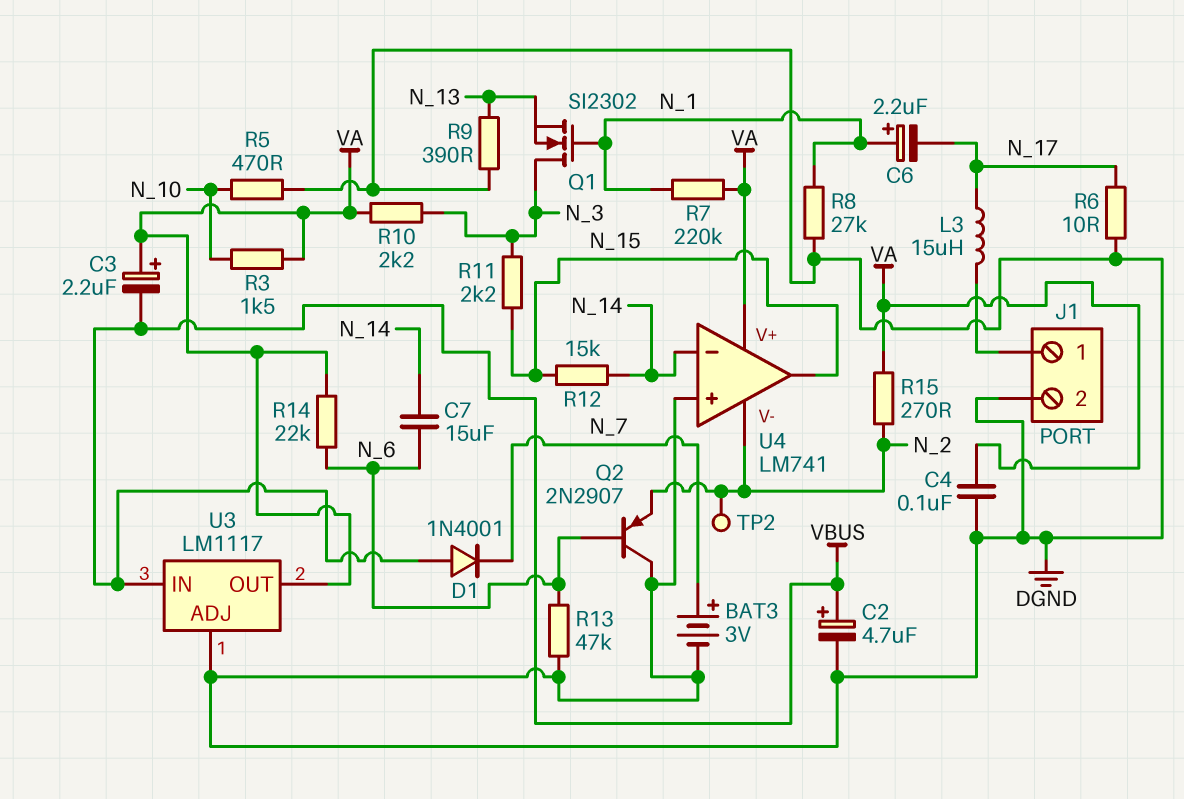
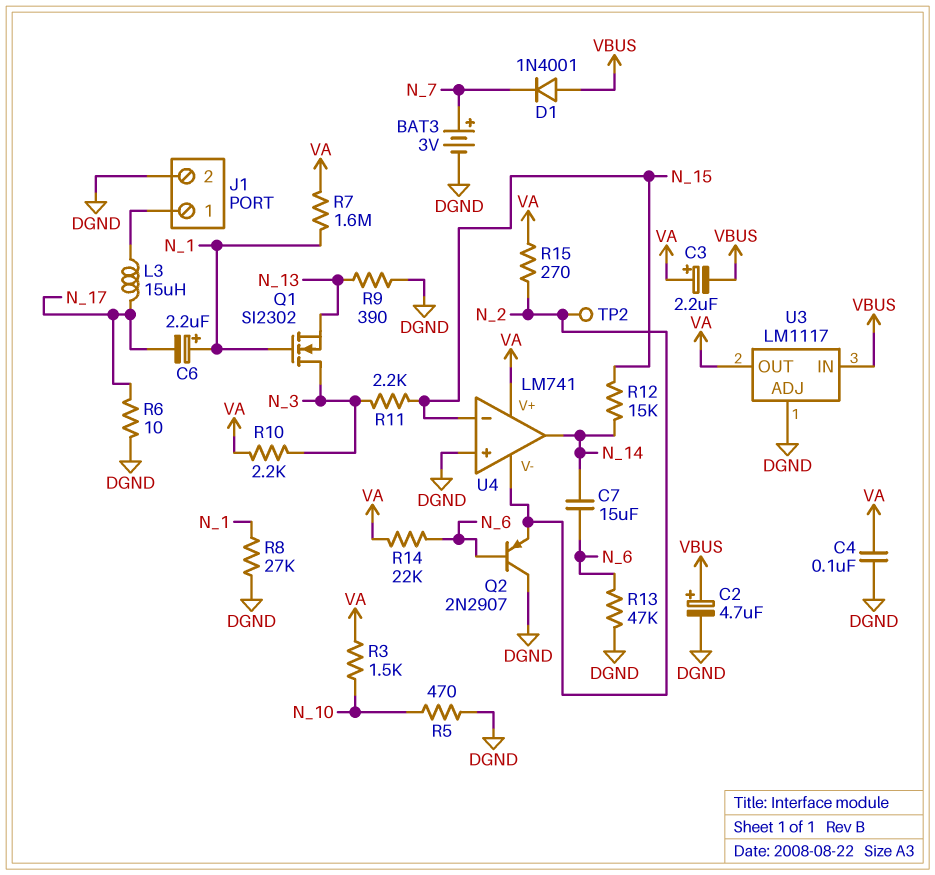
R7: 220k (N_1, VA) -> 1.6M (N_1, VA)
U4 pin in-: N_14 -> N_15
U4 pin out: N_15 -> N_14

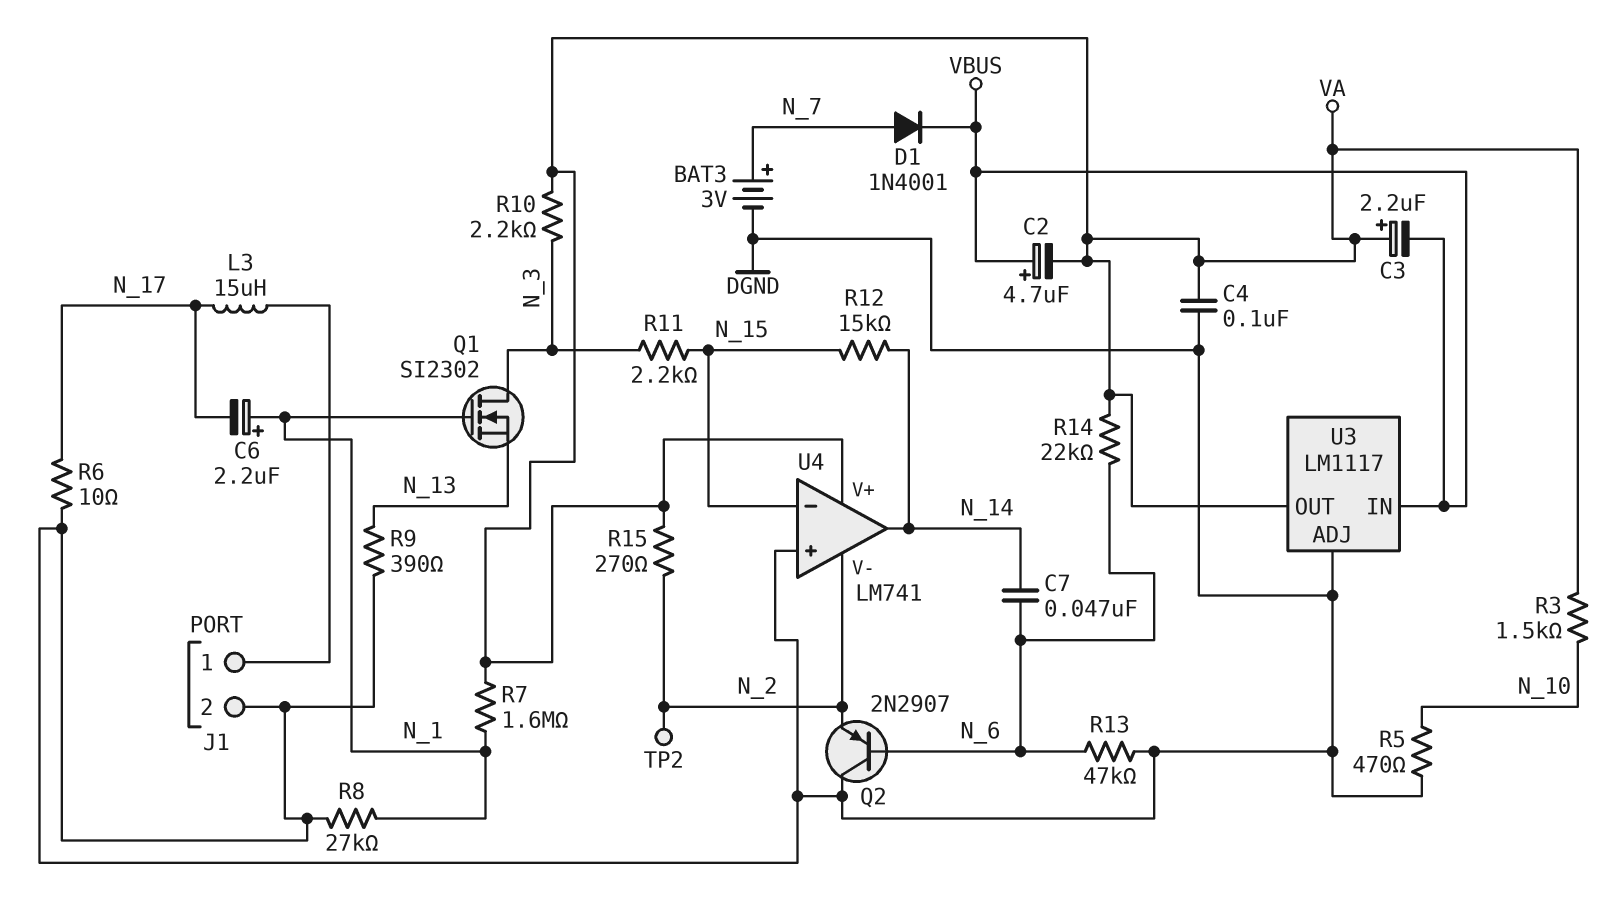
C2: 4.7uF (plus VBUS, minus DGND) -> 4.7uF (plus VBUS, minus VA)
C7: 15uF (N_6, N_14) -> 47nF (N_6, N_14)
D1: diode 1N4001 (A VBUS, K N_7) -> diode 1N4001 (A N_7, K VBUS)

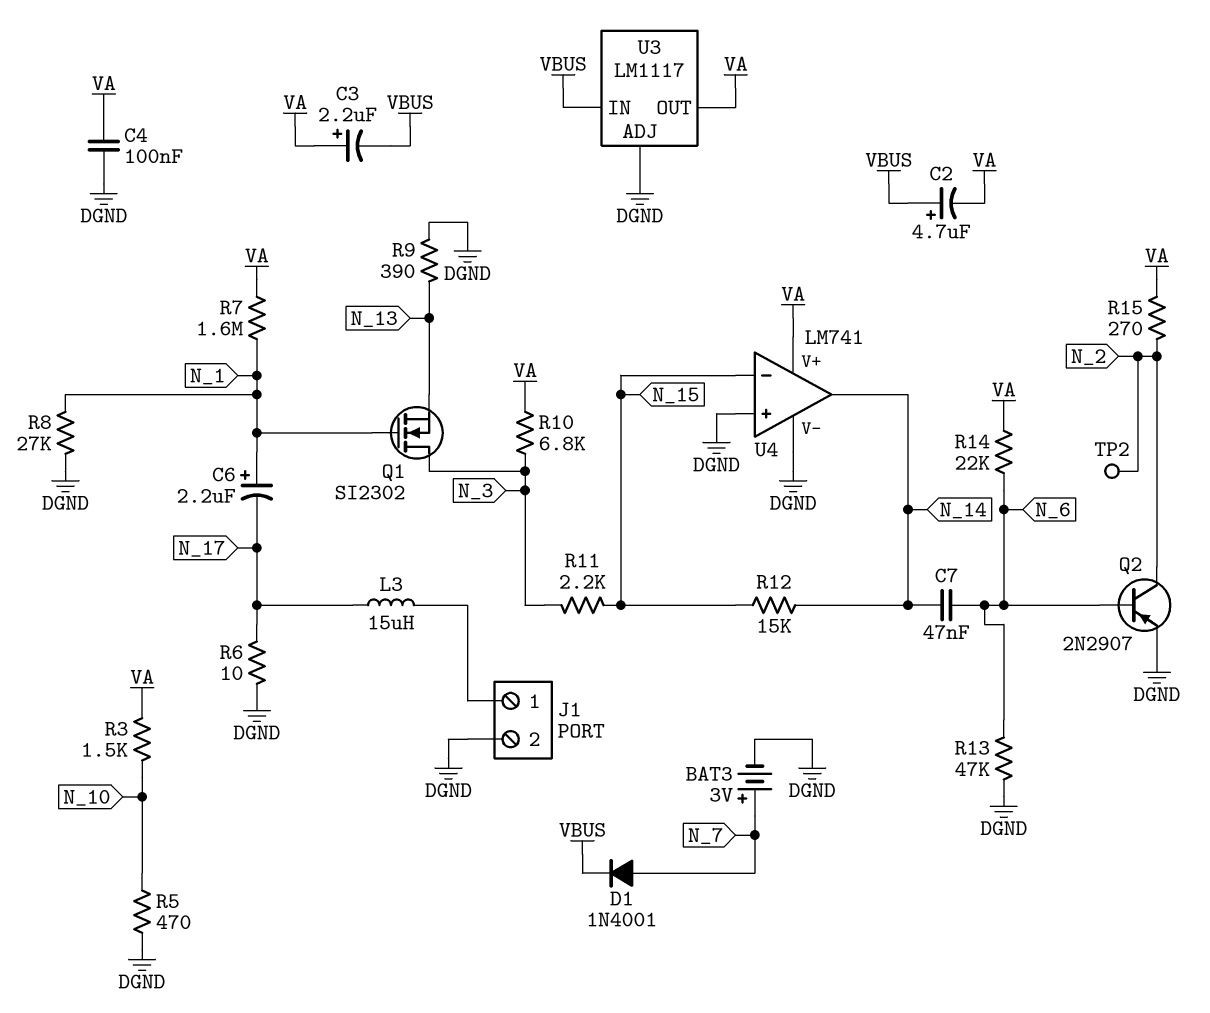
Q2: PNP 2N2907 (B N_6, C DGND, E N_2) -> PNP 2N2907 (B N_6, C N_2, E DGND)
R10: 2.2k (N_3, VA) -> 6.8k (N_3, VA)
U4 pin V-: N_2 -> DGND

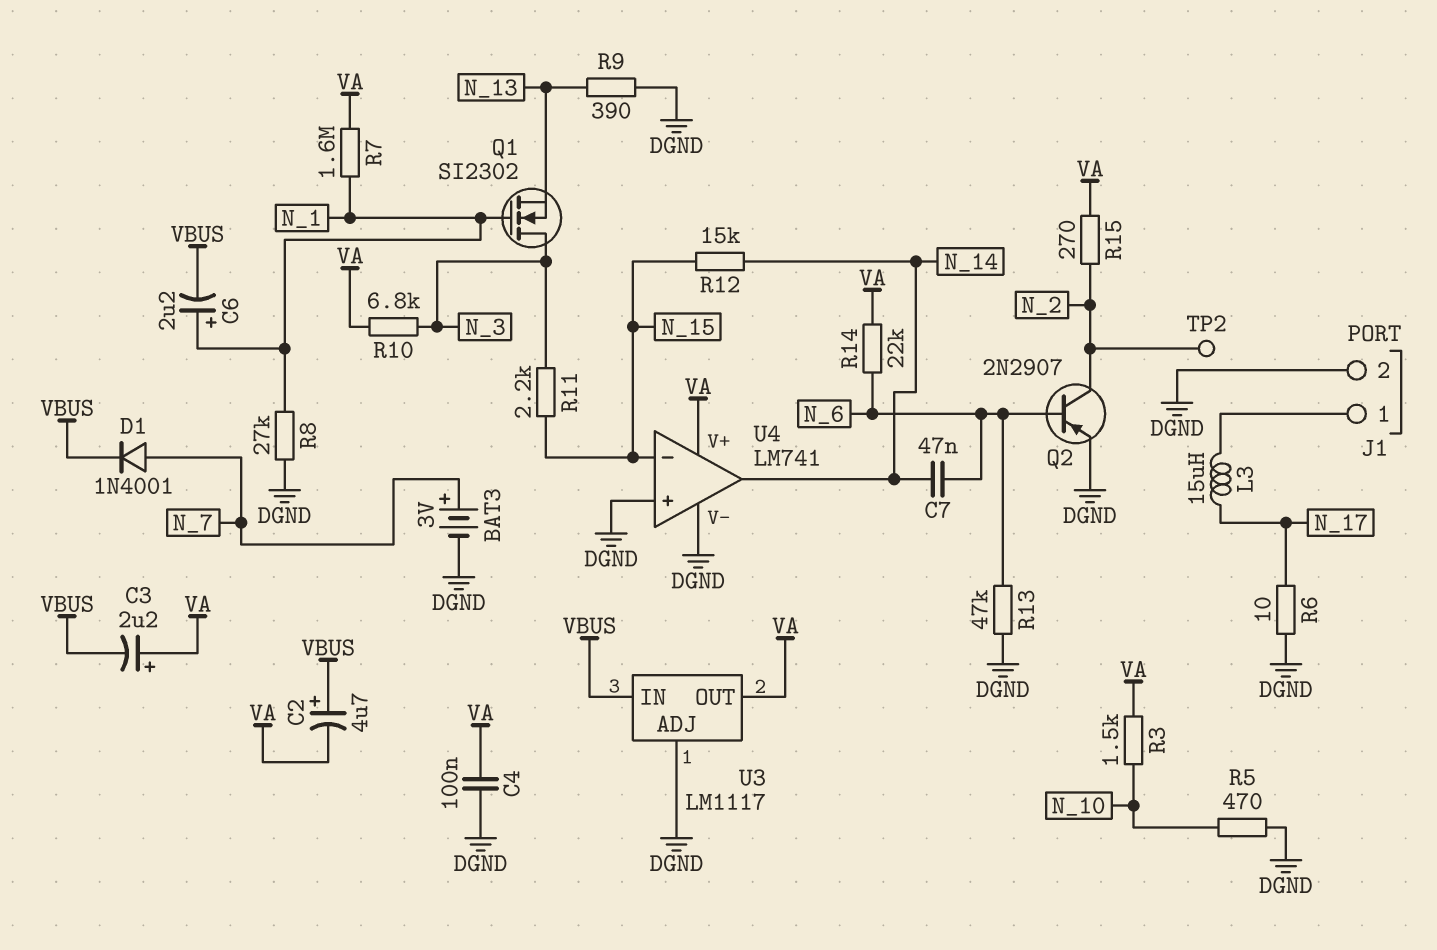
C6: 2.2uF (plus N_1, minus N_17) -> 2.2uF (plus N_1, minus VBUS)

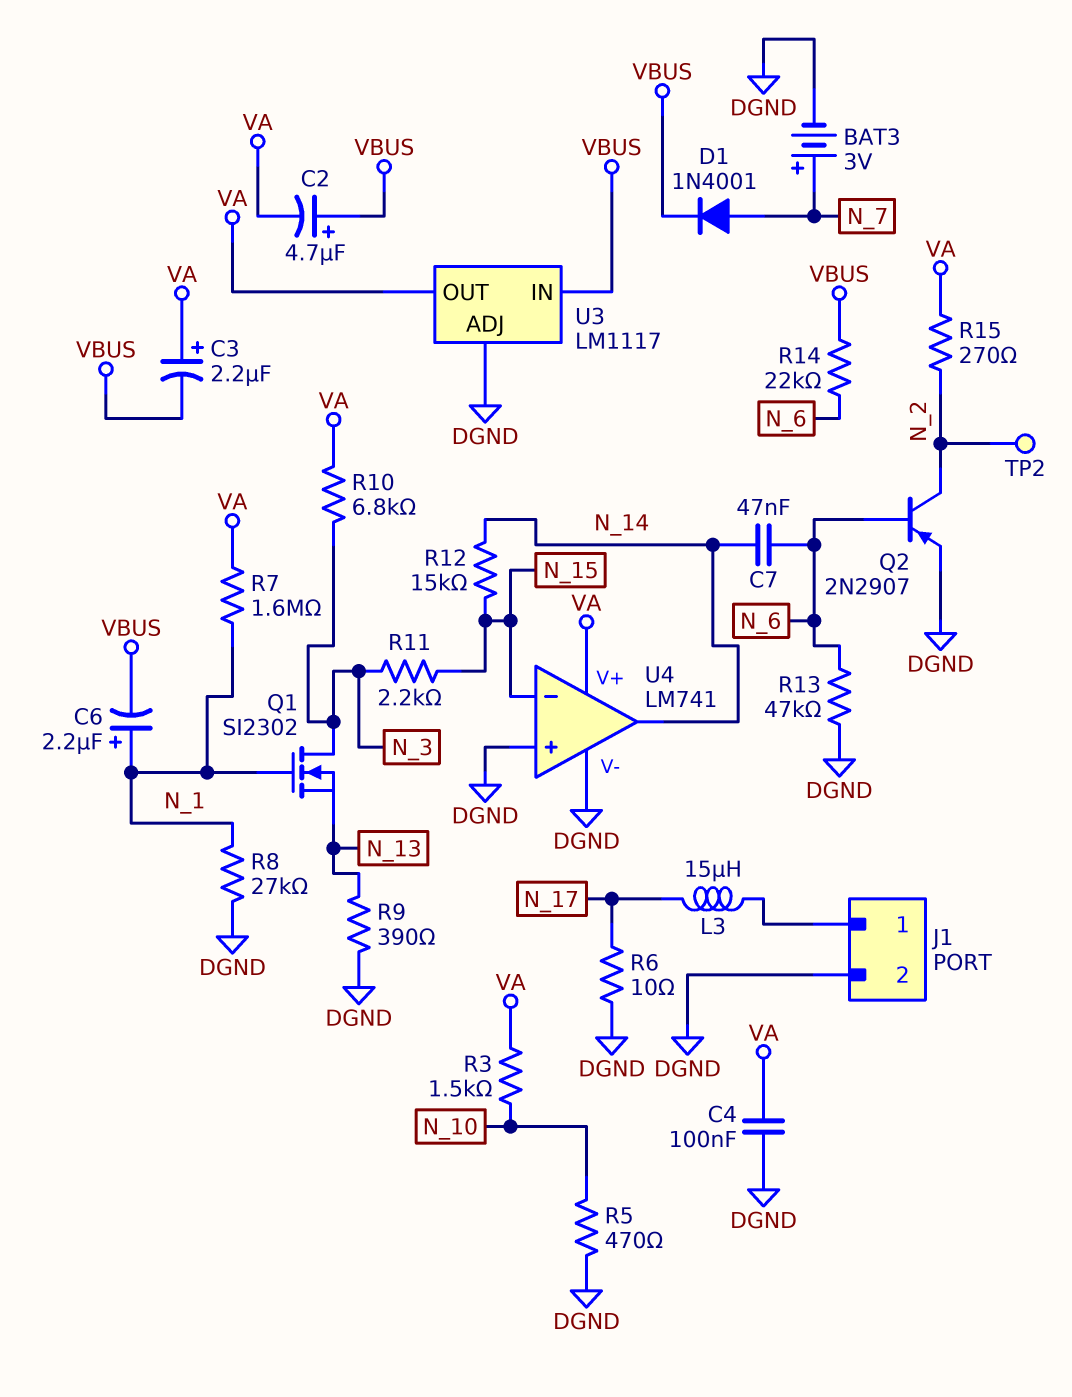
R14: 22k (N_6, VA) -> 22k (N_6, VBUS)

